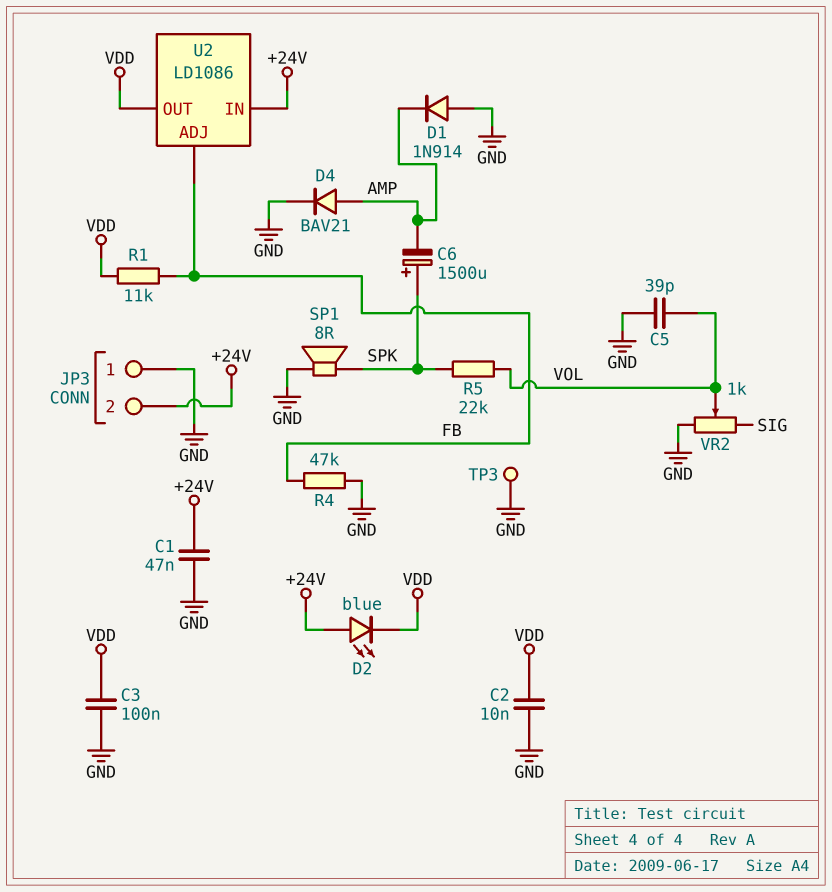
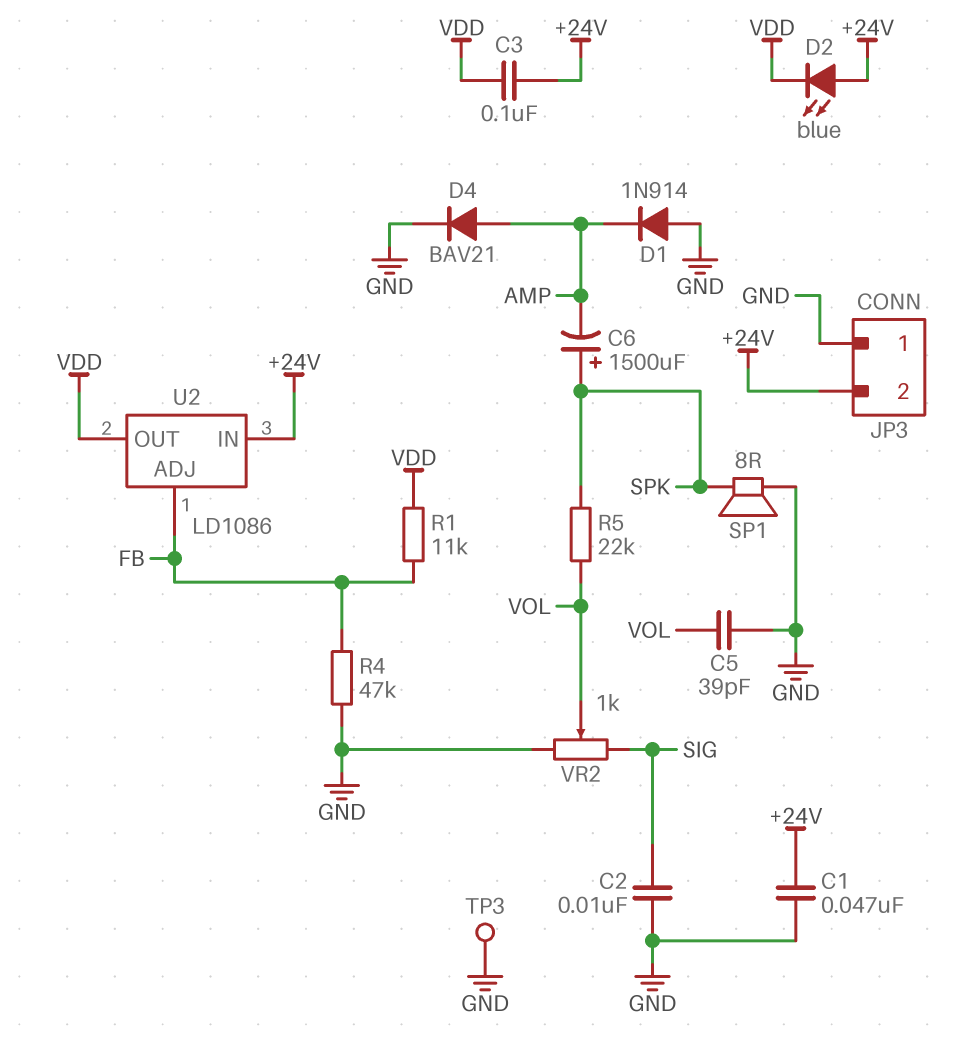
C2: 10nF (GND, VDD) -> 10nF (GND, SIG)
C3: 100nF (GND, VDD) -> 100nF (+24V, VDD)

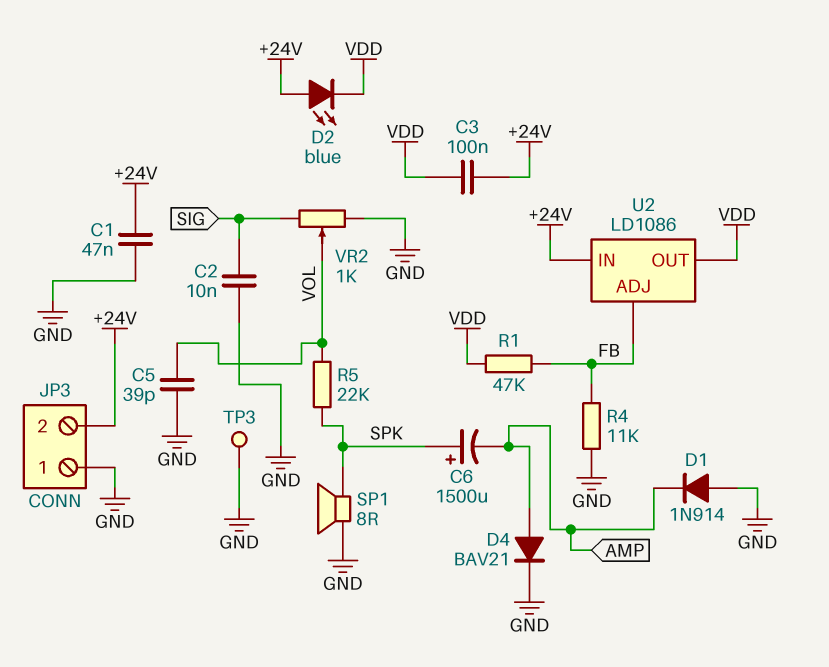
R1: 11k (FB, VDD) -> 47k (FB, VDD)
R4: 47k (FB, GND) -> 11k (FB, GND)

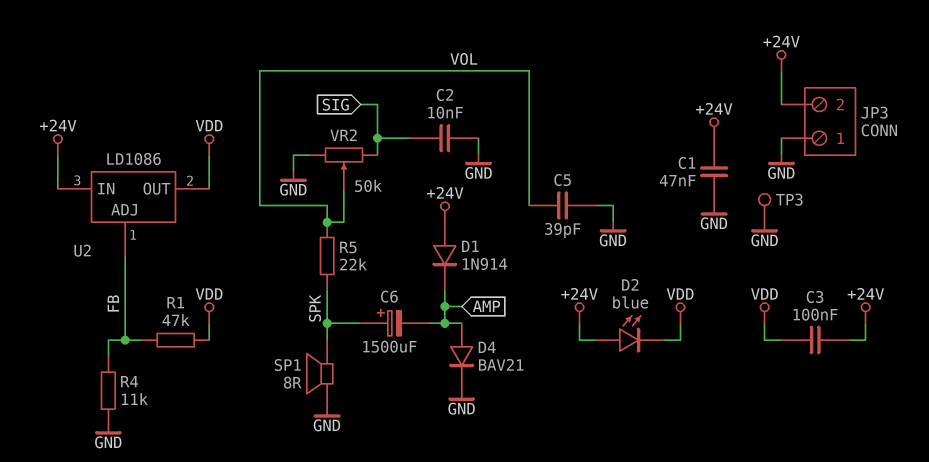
D1: diode 1N914 (A GND, K AMP) -> diode 1N914 (A +24V, K AMP)
VR2: 1k (GND, SIG, wiper VOL) -> 50k (GND, SIG, wiper VOL)

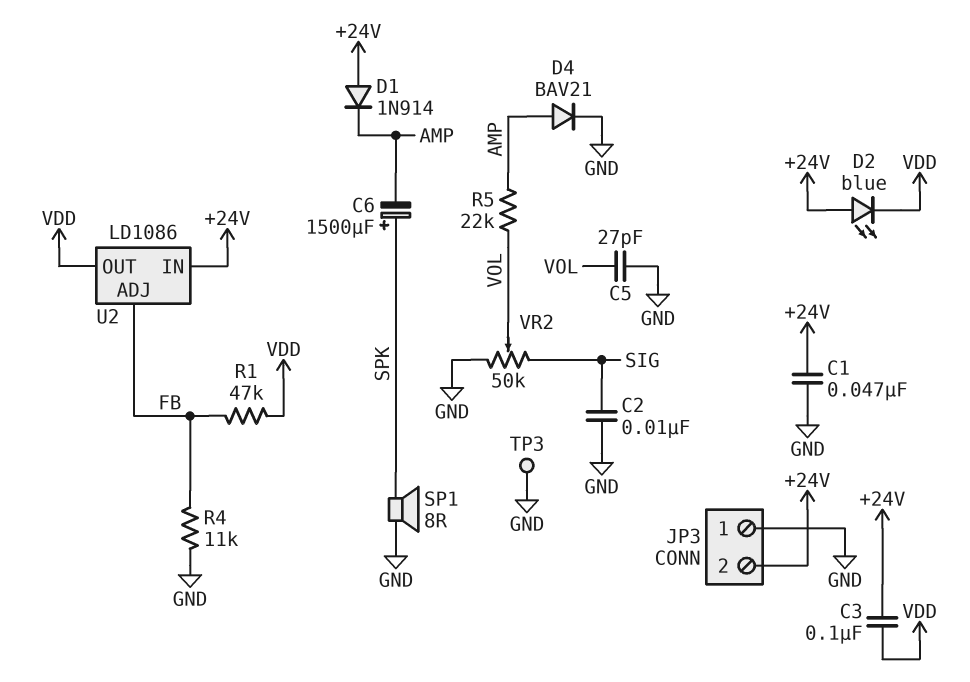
C5: 39pF (GND, VOL) -> 27pF (GND, VOL)
R5: 22k (SPK, VOL) -> 22k (AMP, VOL)

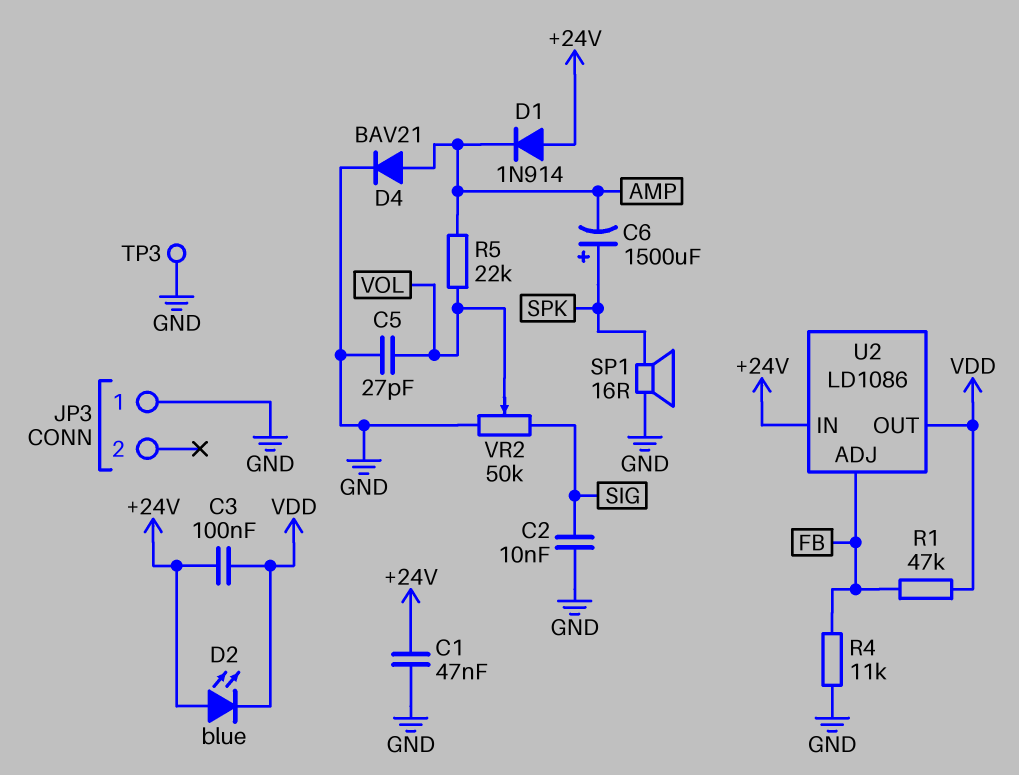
JP3 pin 2: +24V -> none
SP1: speaker 8R (GND, SPK) -> speaker 16R (GND, SPK)

